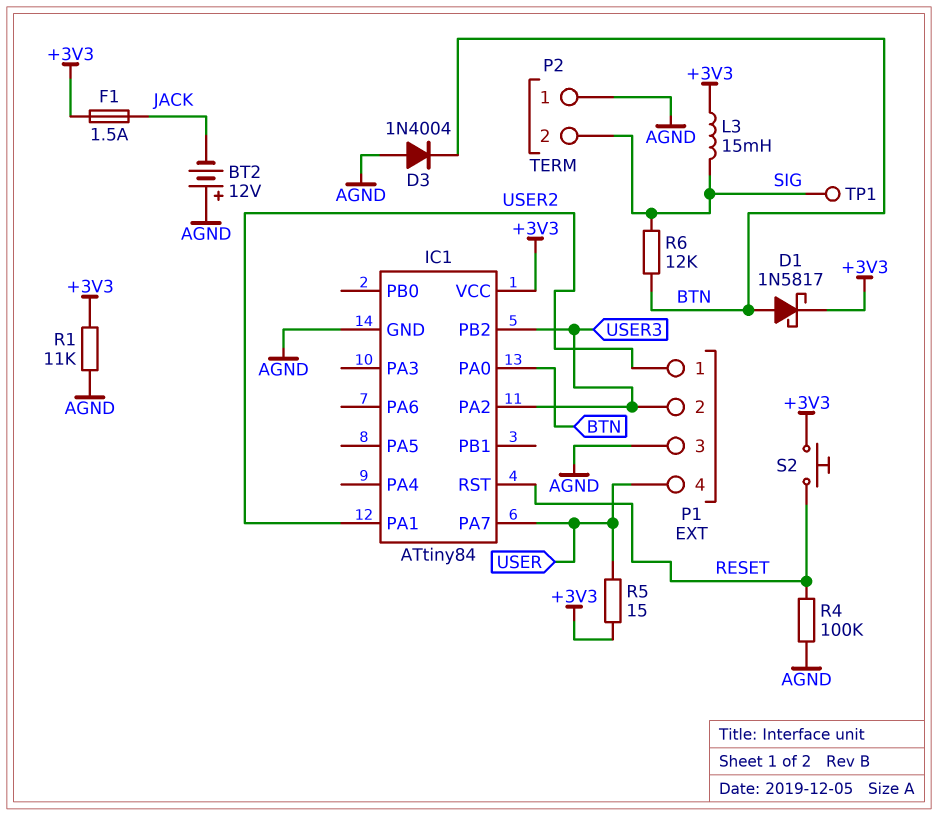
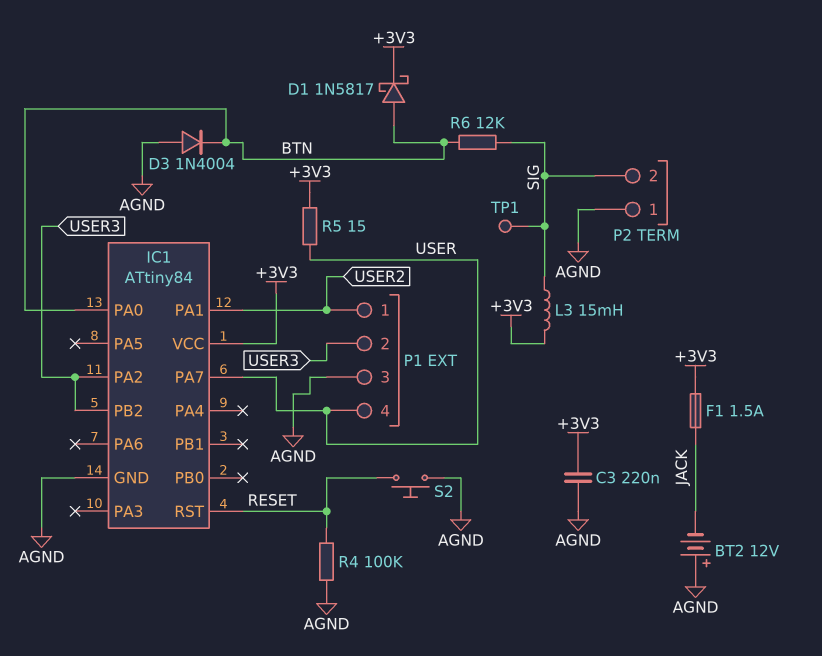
C3: none -> 220nF (+3V3, AGND)
R1: 11k (+3V3, AGND) -> none
S2: button (+3V3, RESET) -> button (AGND, RESET)

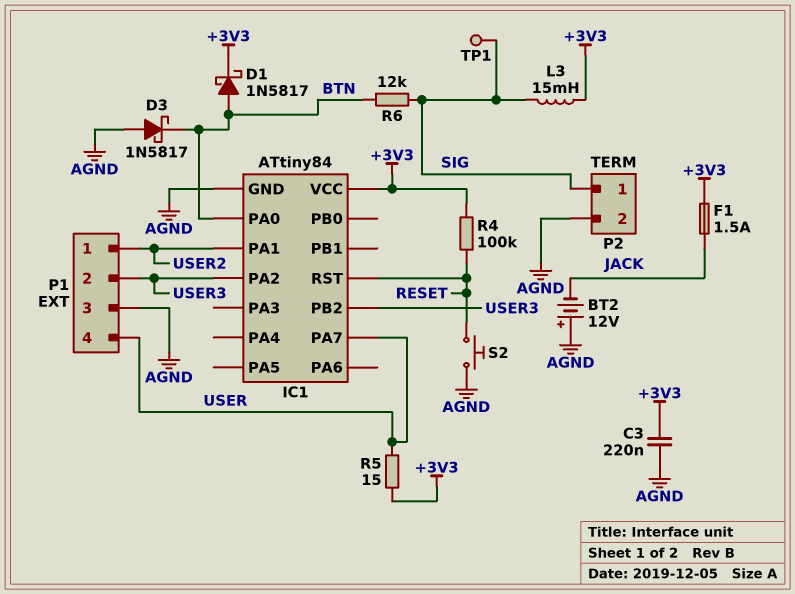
D3: diode 1N4004 (A AGND, K BTN) -> schottky 1N5817 (A AGND, K BTN)
P2 pin 1: AGND -> SIG
P2 pin 2: SIG -> AGND
R4: 100k (AGND, RESET) -> 100k (+3V3, RESET)

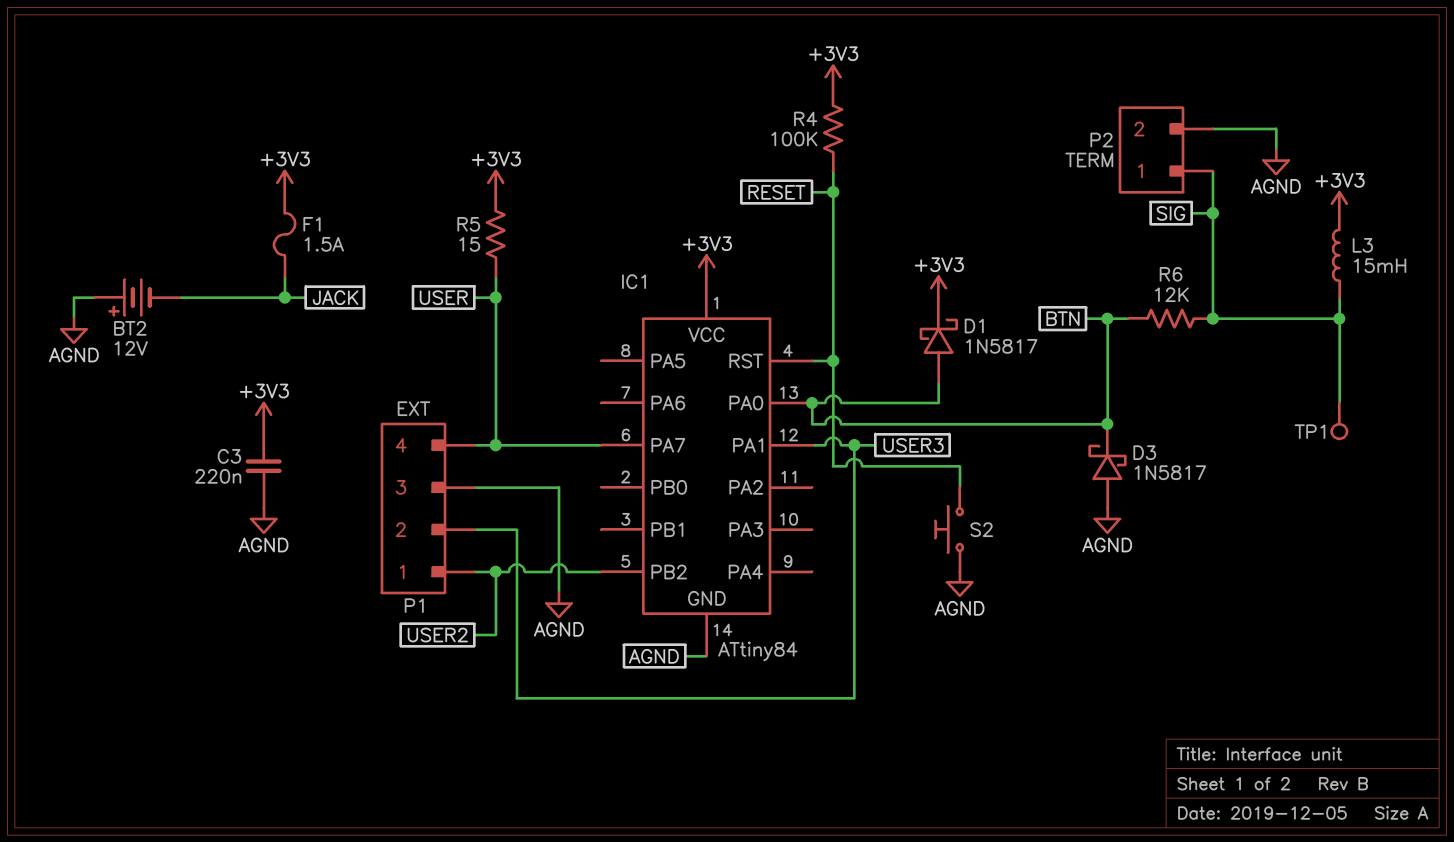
IC1 pin PA1: USER2 -> USER3
IC1 pin PA2: USER3 -> none
IC1 pin PB2: USER3 -> USER2

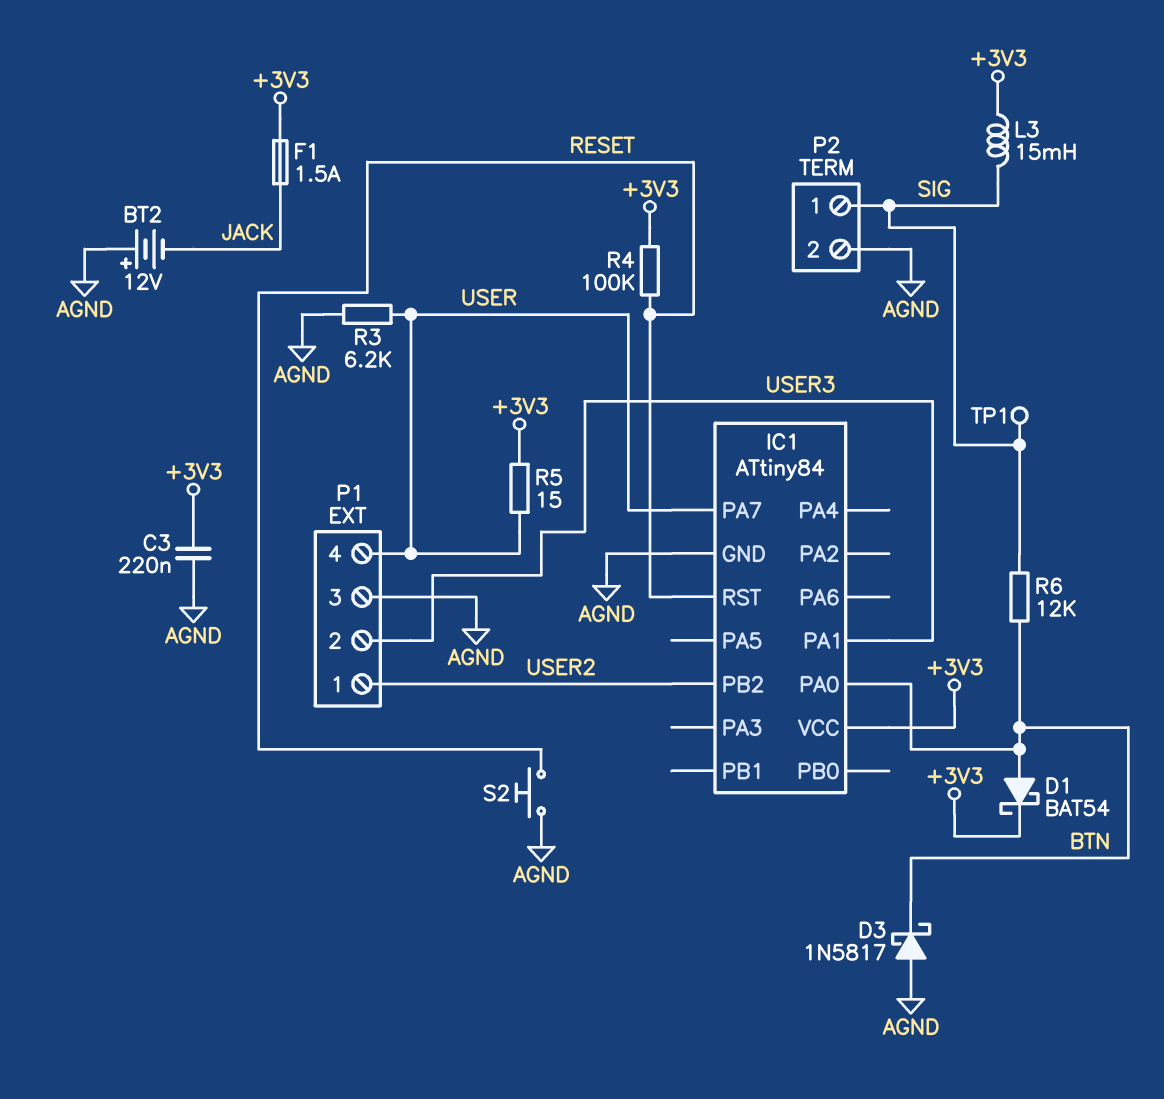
D1: schottky 1N5817 (A BTN, K +3V3) -> schottky BAT54 (A BTN, K +3V3)
R3: none -> 6.2k (AGND, USER)

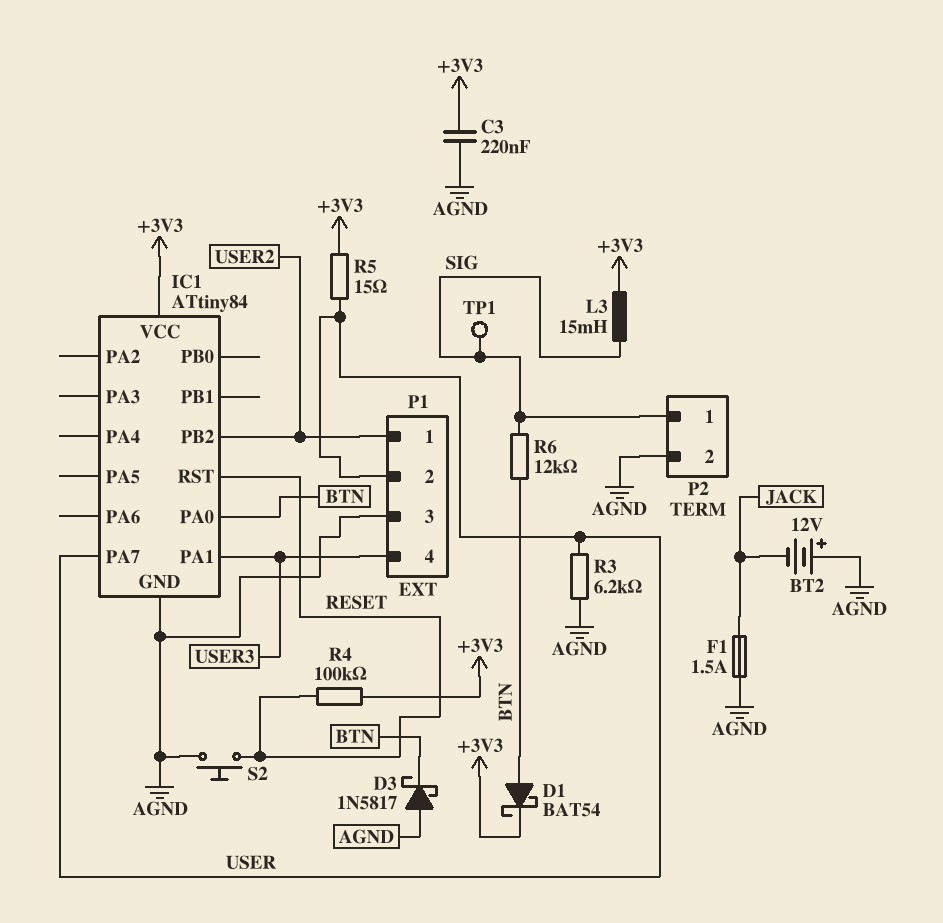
F1: 1.5A (+3V3, JACK) -> 1.5A (AGND, JACK)
P1 pin 2: USER3 -> USER
P1 pin 4: USER -> USER3

